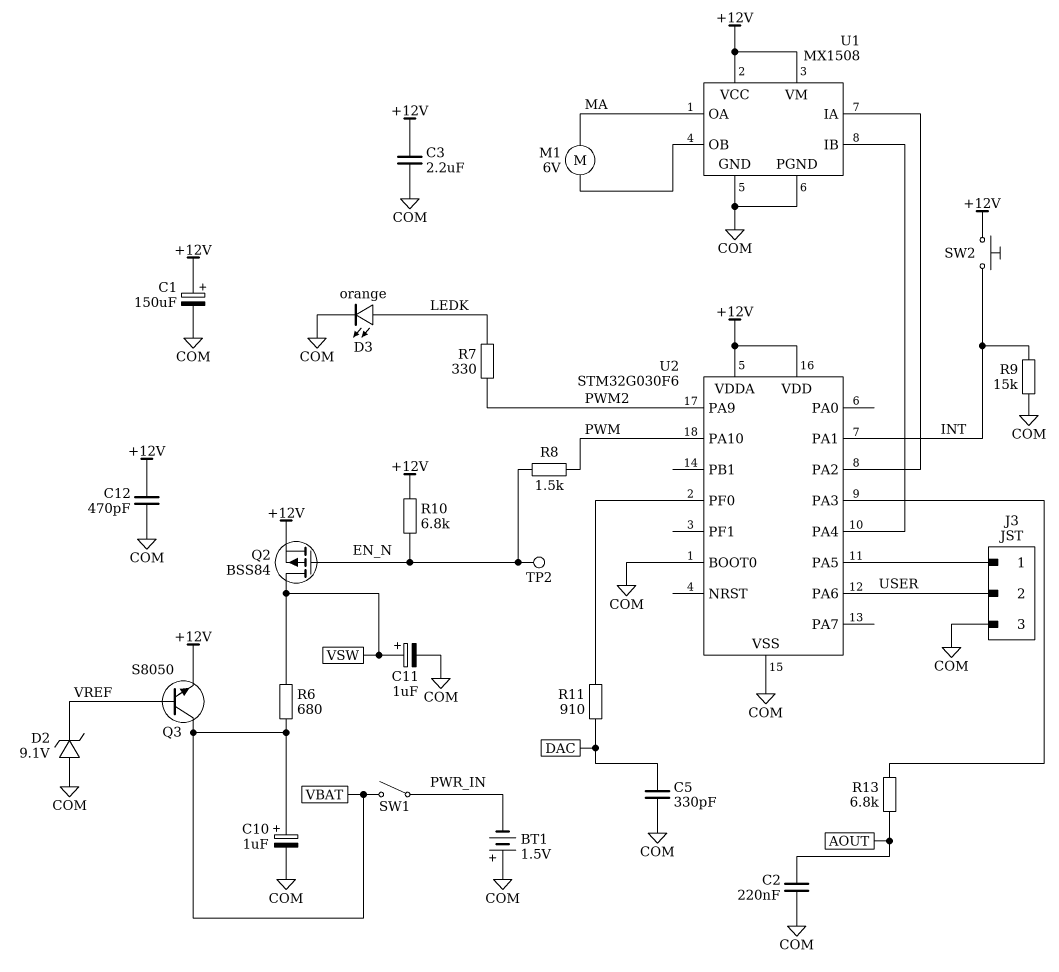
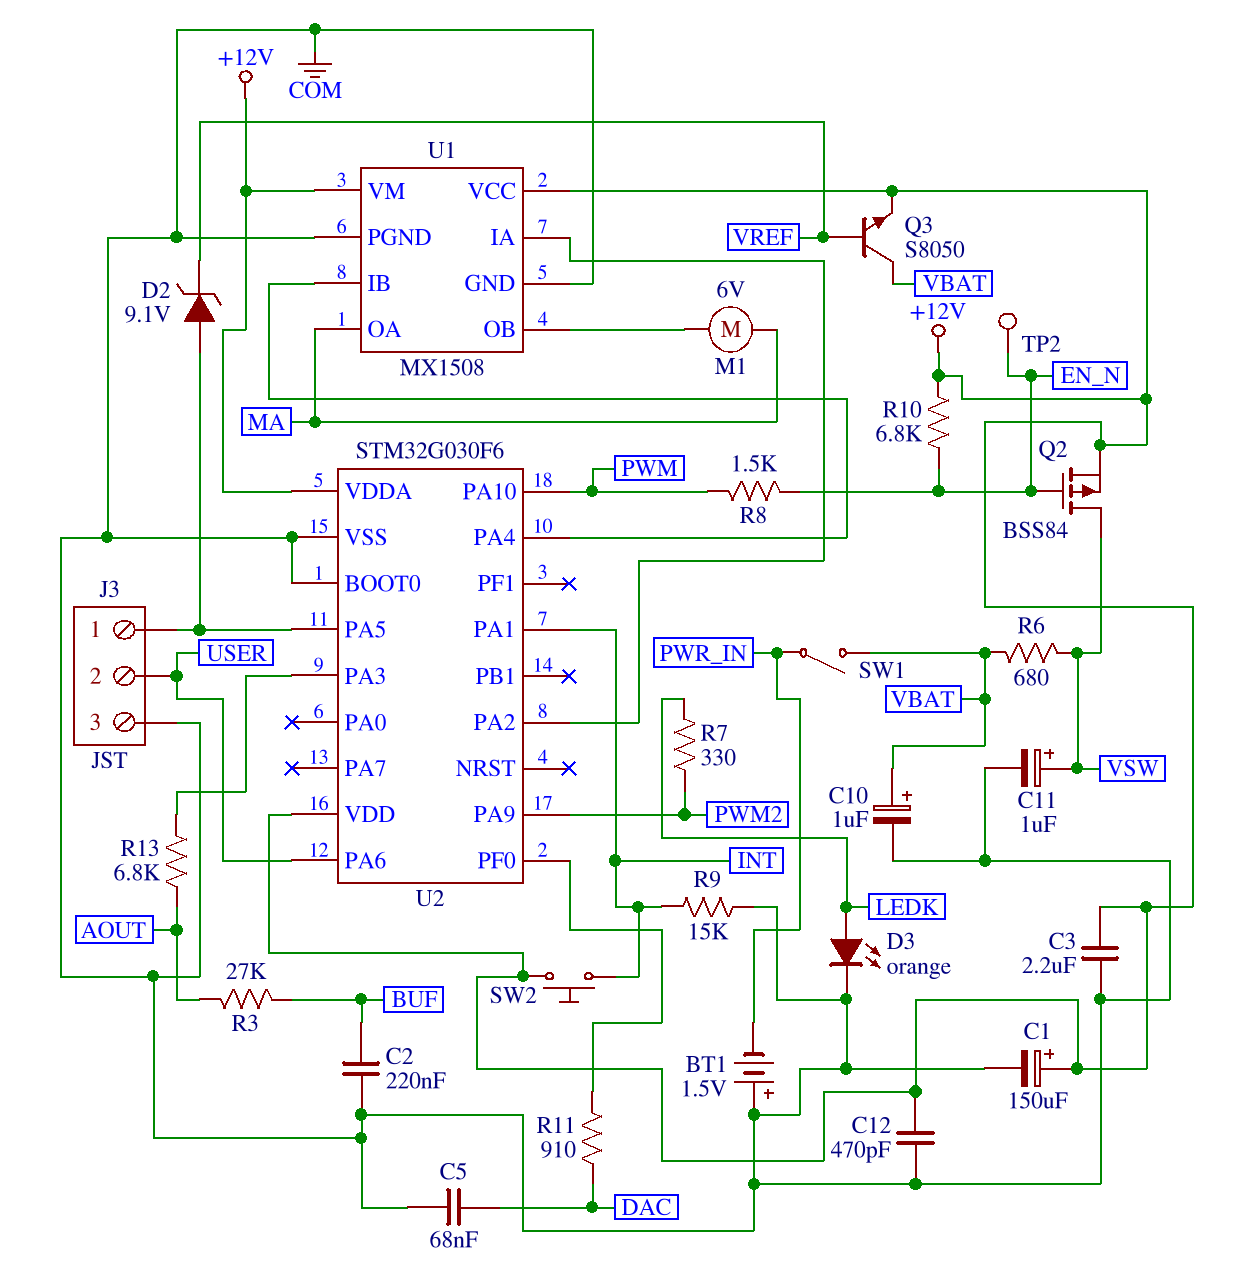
C2: 220nF (AOUT, COM) -> 220nF (BUF, COM)
C5: 330pF (COM, DAC) -> 68nF (COM, DAC)
D2: zener 9.1V (A COM, K VREF) -> zener 9.1V (A J3/1, K VREF)
R3: none -> 27k (AOUT, BUF)

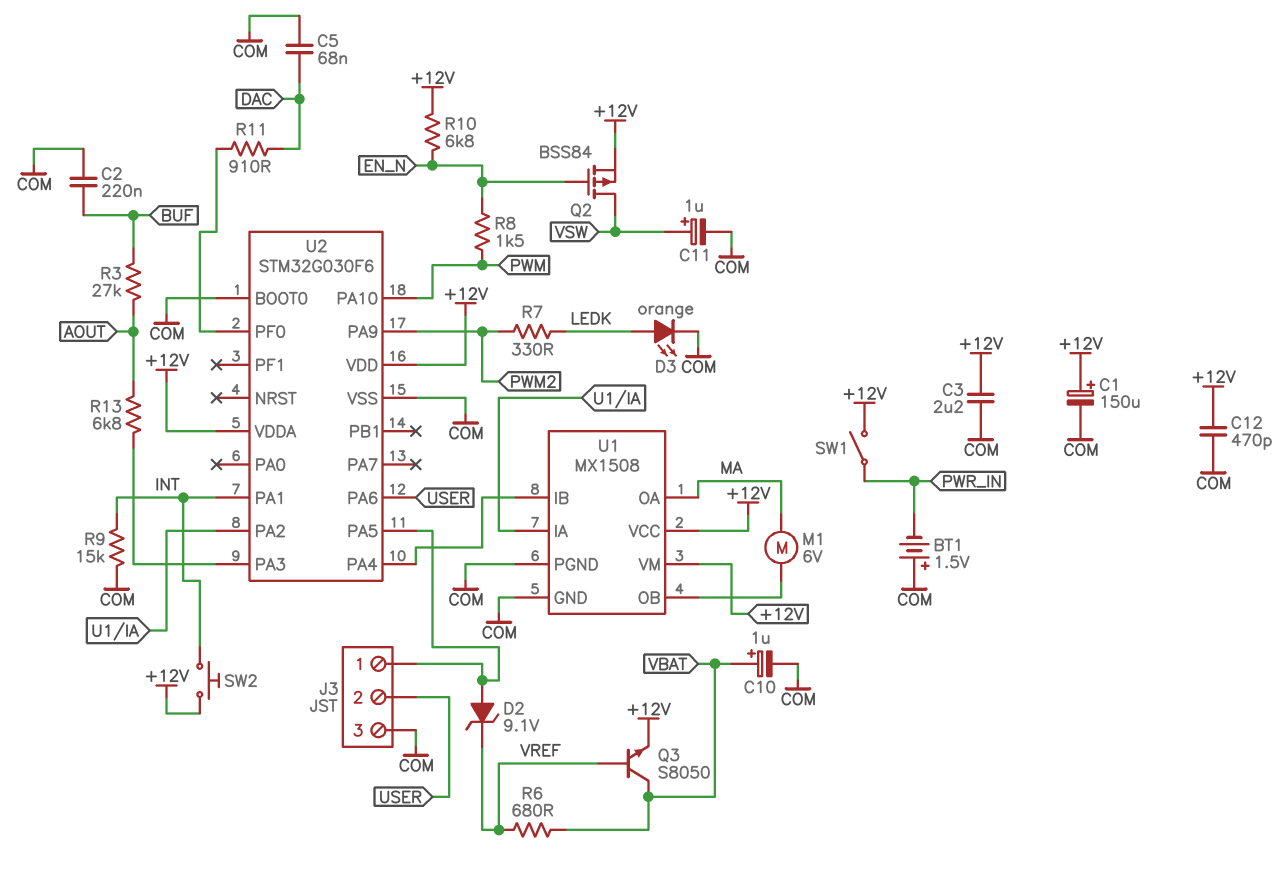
R6: 680 (VBAT, VSW) -> 680 (VBAT, VREF)
SW1: switch (PWR_IN, VBAT) -> switch (+12V, PWR_IN)
TP2: test point (EN_N) -> none

